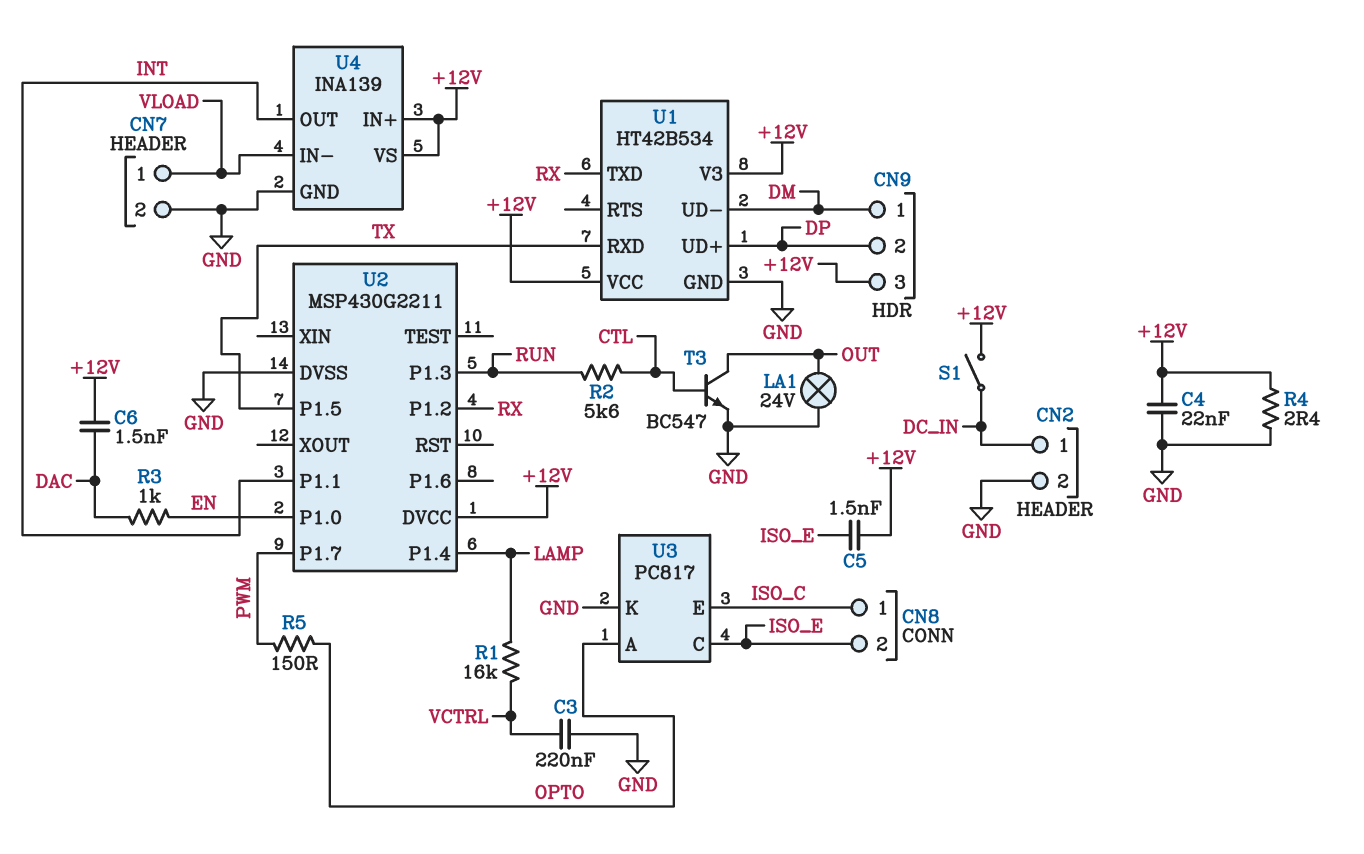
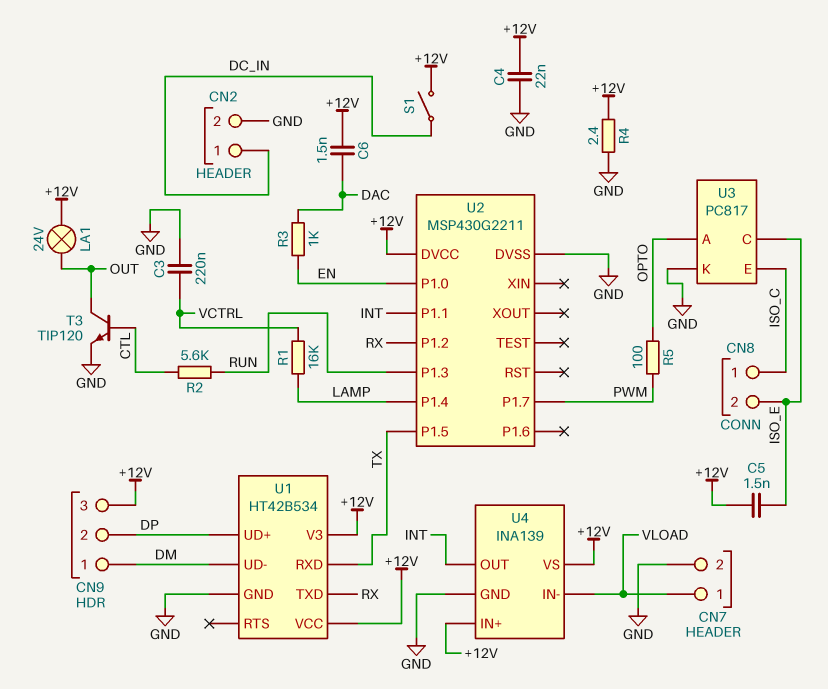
LA1: lamp 24V (GND, OUT) -> lamp 24V (+12V, OUT)
R5: 150 (OPTO, PWM) -> 100 (OPTO, PWM)
T3: NPN BC547 (B CTL, C OUT, E GND) -> NPN TIP120 (B CTL, C OUT, E GND)

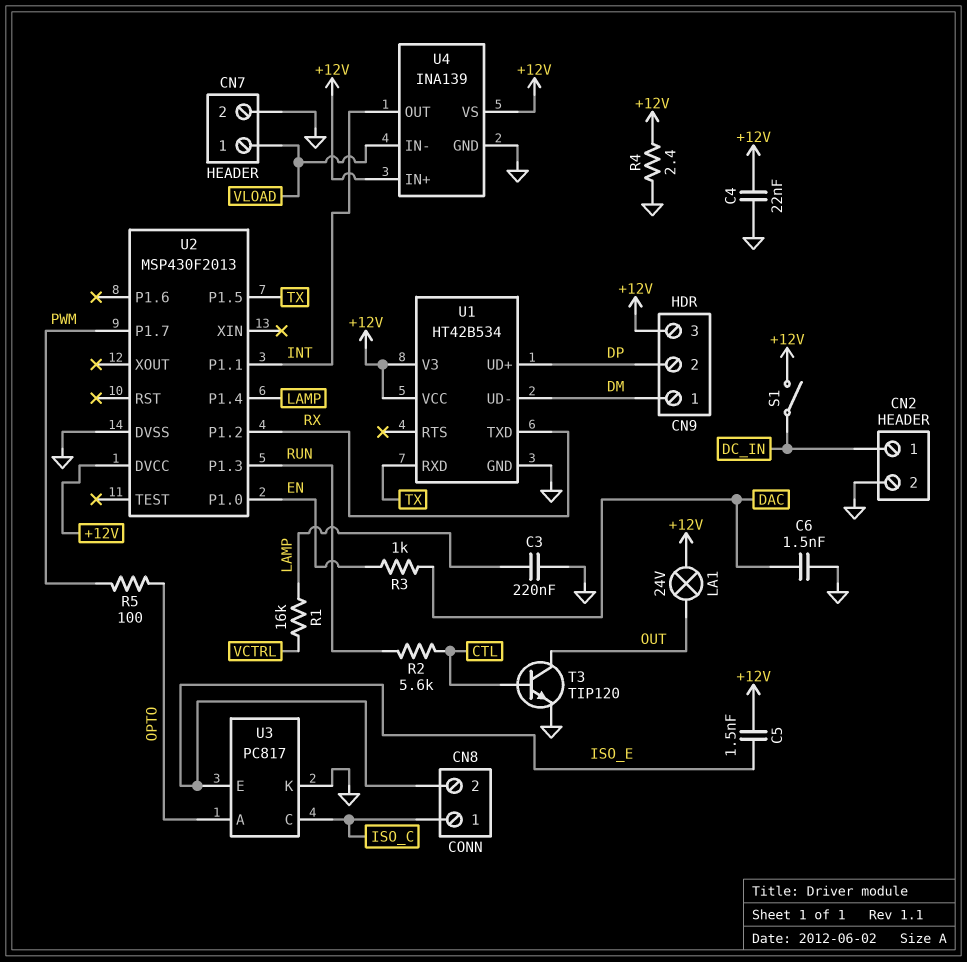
C3: 220nF (GND, VCTRL) -> 220nF (GND, LAMP)
C6: 1.5nF (+12V, DAC) -> 1.5nF (DAC, GND)
U2: MSP430G2211 -> MSP430F2013
U3 pin C: ISO_E -> ISO_C
U3 pin E: ISO_C -> ISO_E

